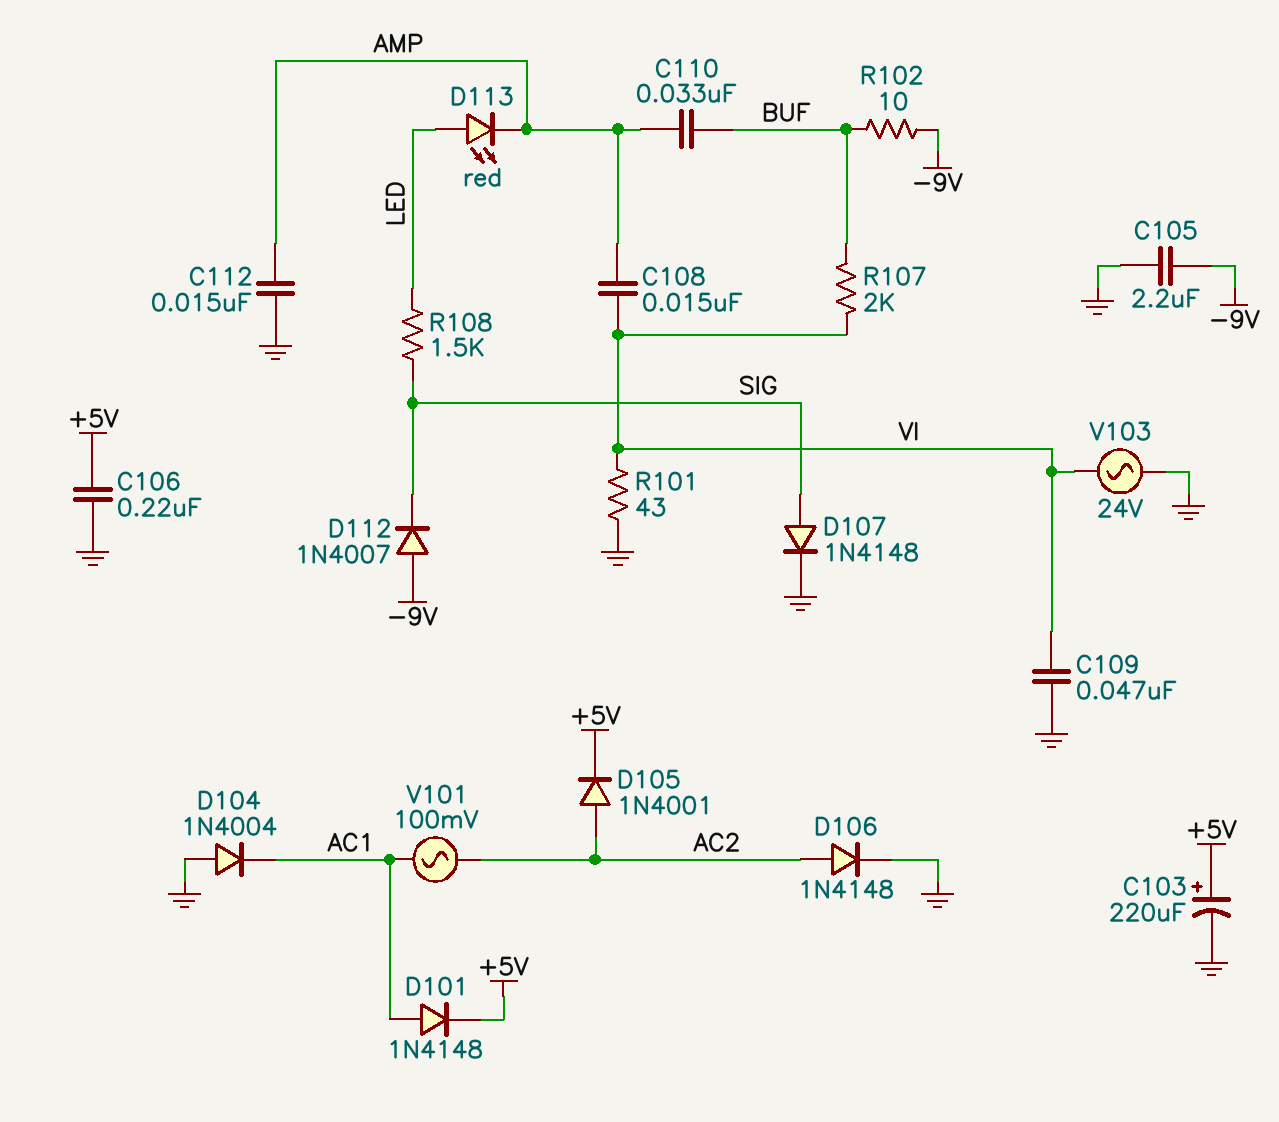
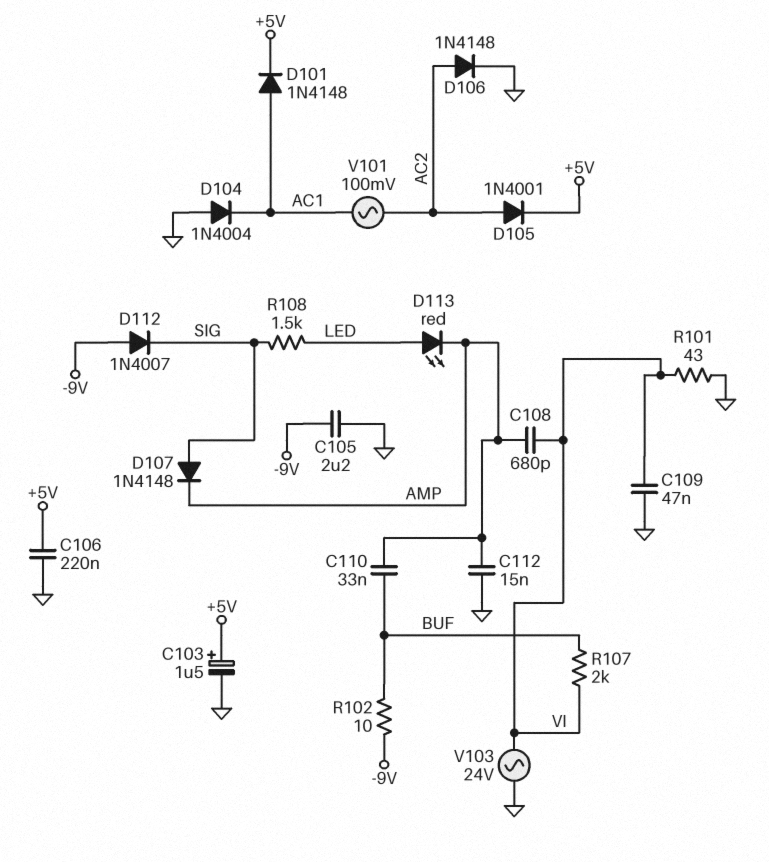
C103: 220uF (plus +5V, minus GND) -> 1.5uF (plus +5V, minus GND)
C108: 15nF (AMP, VI) -> 680pF (AMP, VI)
D107: diode 1N4148 (A SIG, K GND) -> diode 1N4148 (A SIG, K AMP)

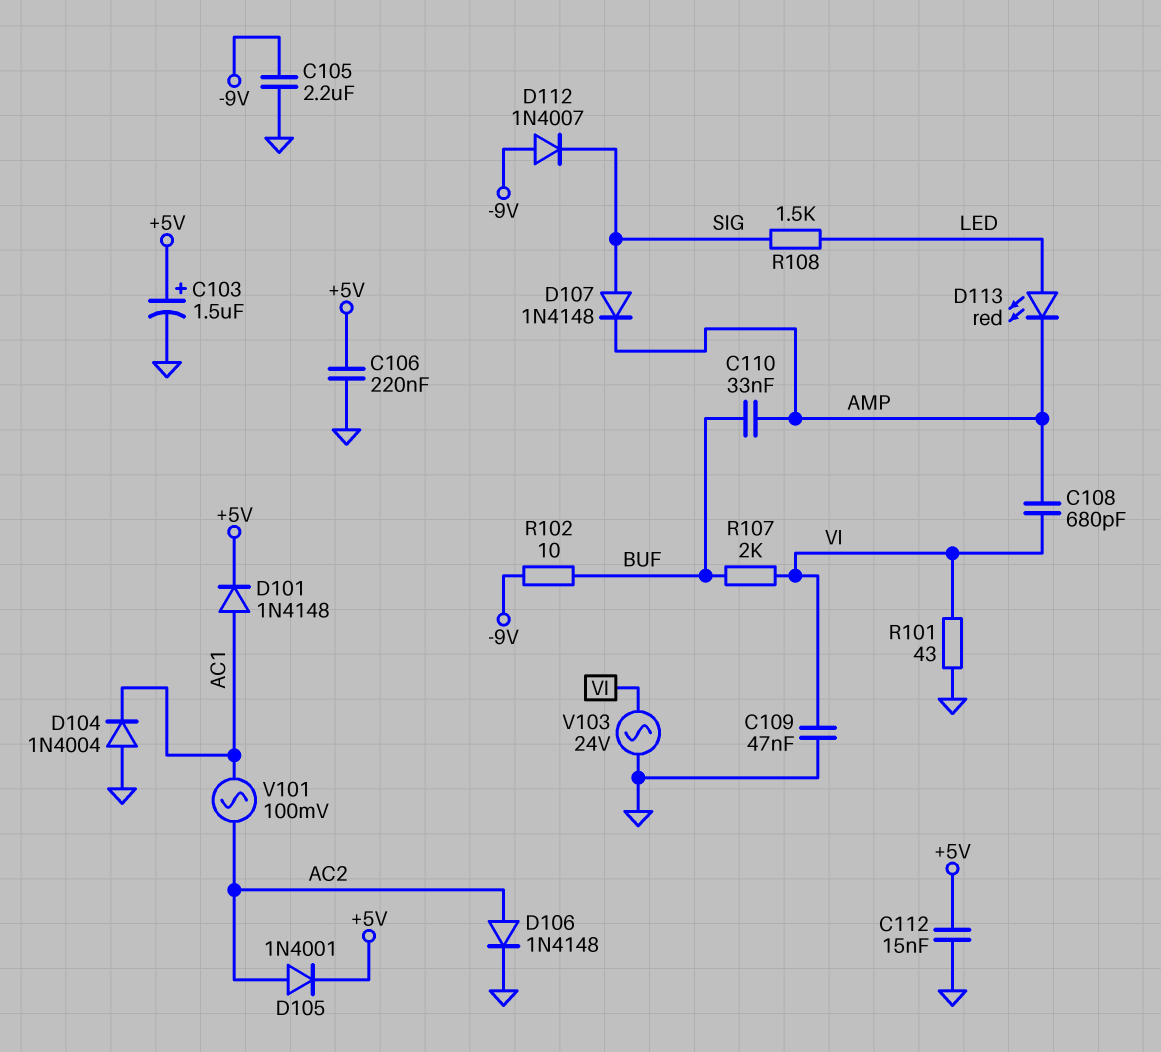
C112: 15nF (AMP, GND) -> 15nF (+5V, GND)

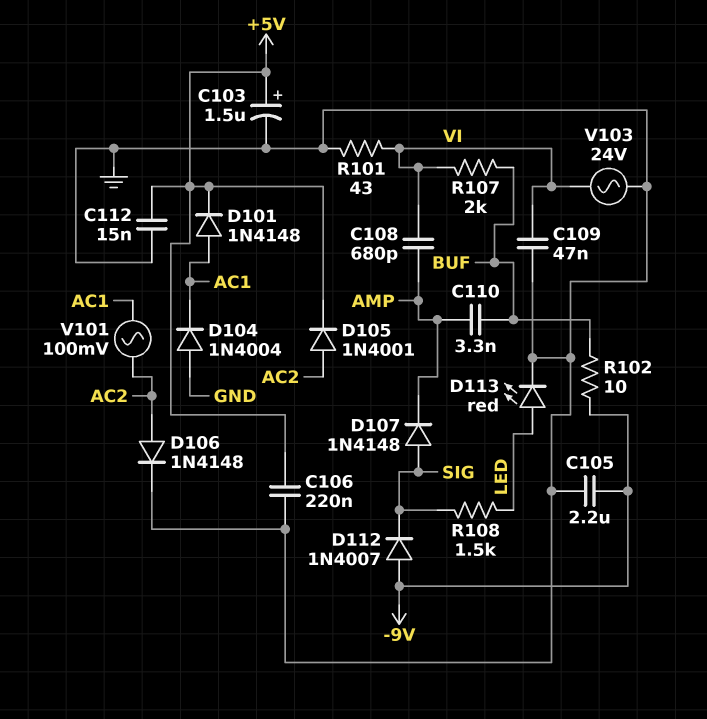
C110: 33nF (AMP, BUF) -> 3.3nF (AMP, BUF)
D113: LED red (A LED, K AMP) -> LED red (A LED, K GND)

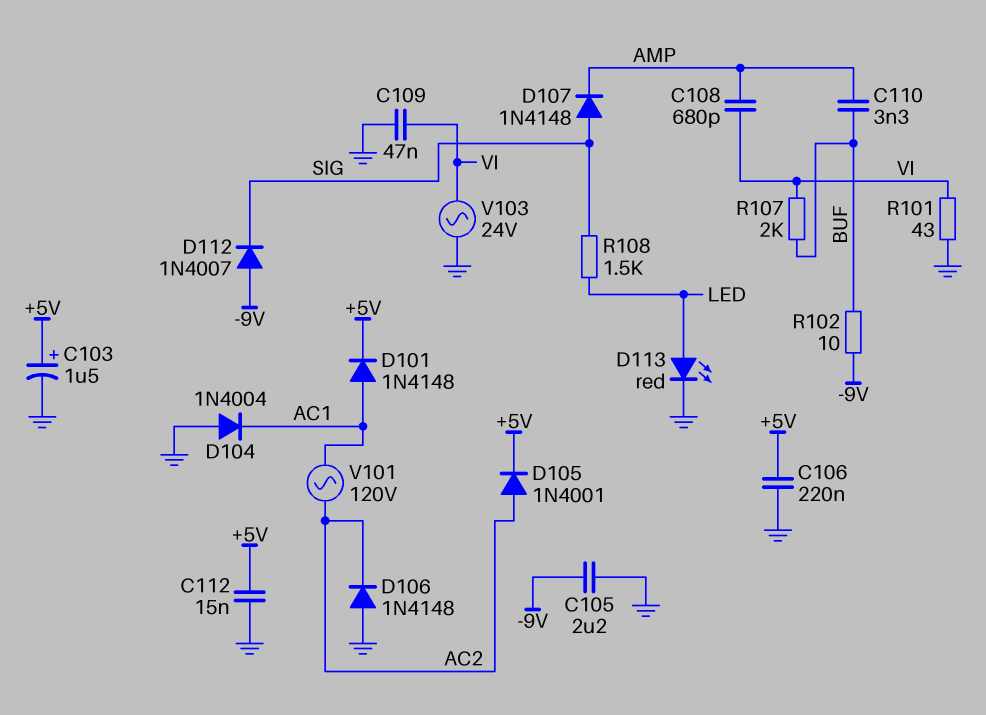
D106: diode 1N4148 (A AC2, K GND) -> diode 1N4148 (A GND, K AC2)
V101: AC 100mV (AC1, AC2) -> AC 120V (AC1, AC2)

